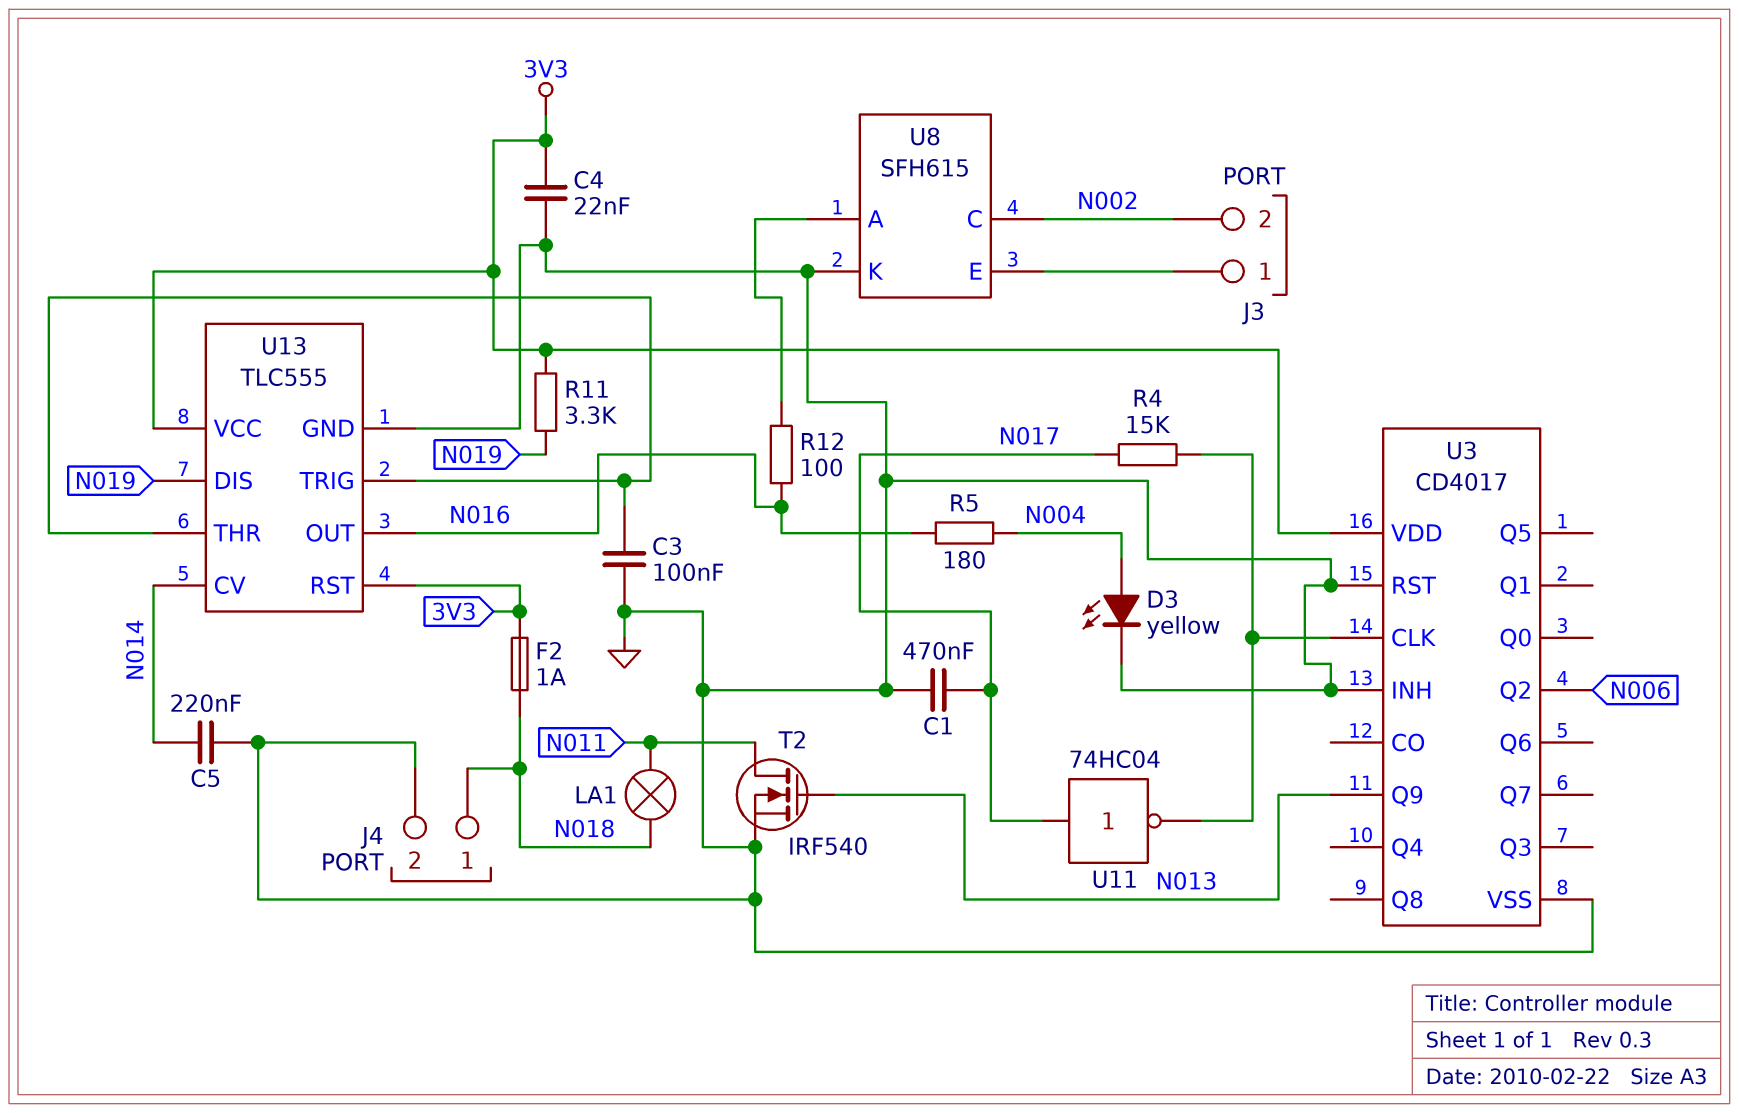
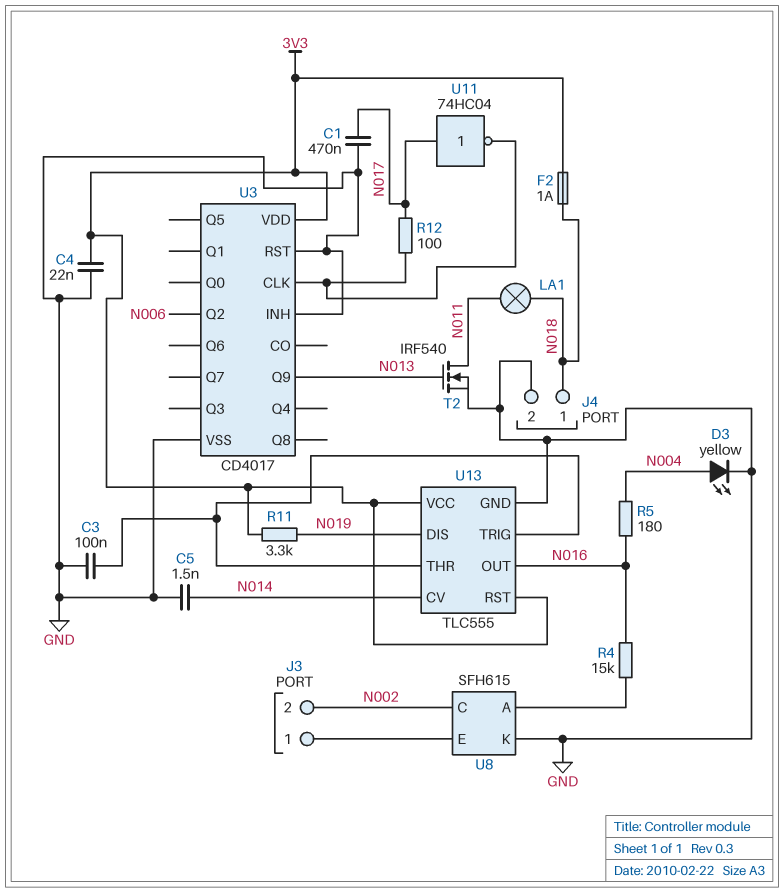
C5: 220nF (GND, N014) -> 1.5nF (GND, N014)
R4: 15k (N017, U3/CLK) -> 15k (N016, U8/A)
R12: 100 (N016, U8/A) -> 100 (N017, U3/CLK)

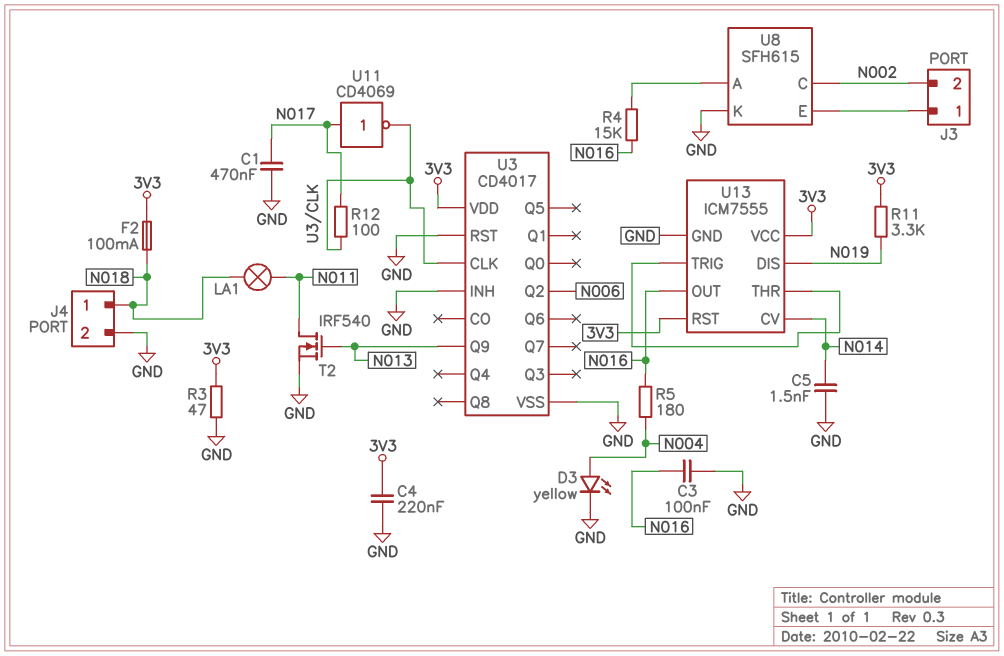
C3: 100nF (GND, U13/THR) -> 100nF (GND, N016)
C4: 22nF (3V3, GND) -> 220nF (3V3, GND)
F2: 1A (3V3, N018) -> 100mA (3V3, N018)
R3: none -> 47 (3V3, GND)
U11: NOT 74HC04 (in N017, out U3/CLK) -> NOT CD4069 (in N017, out U3/CLK)
U13: TLC555 -> ICM7555

